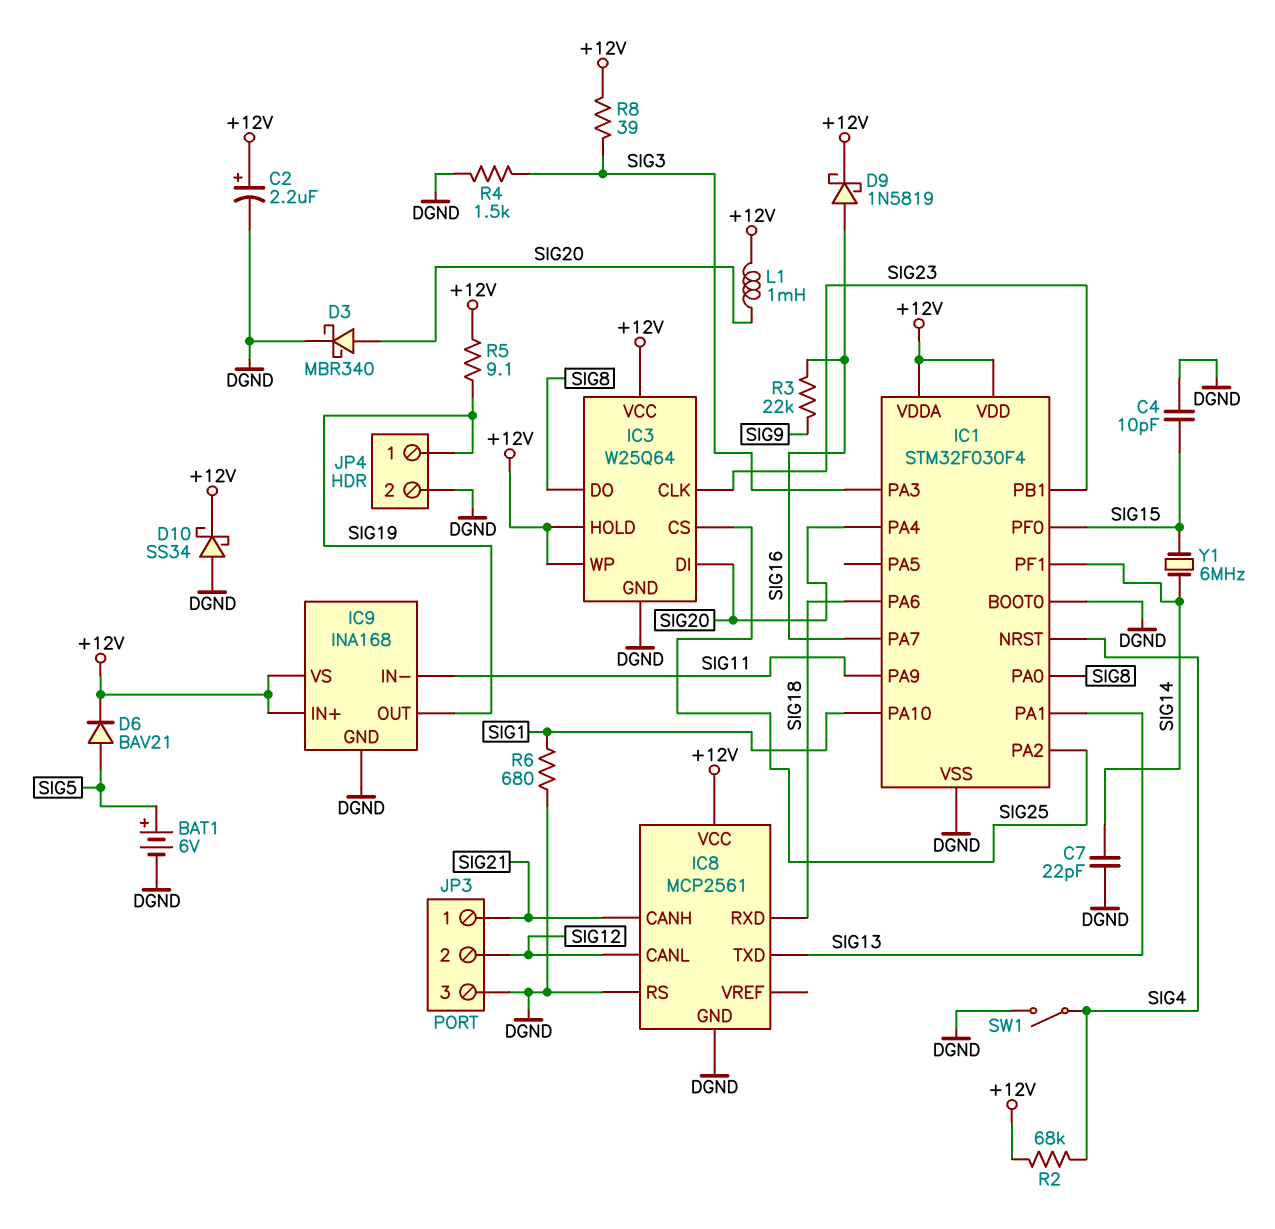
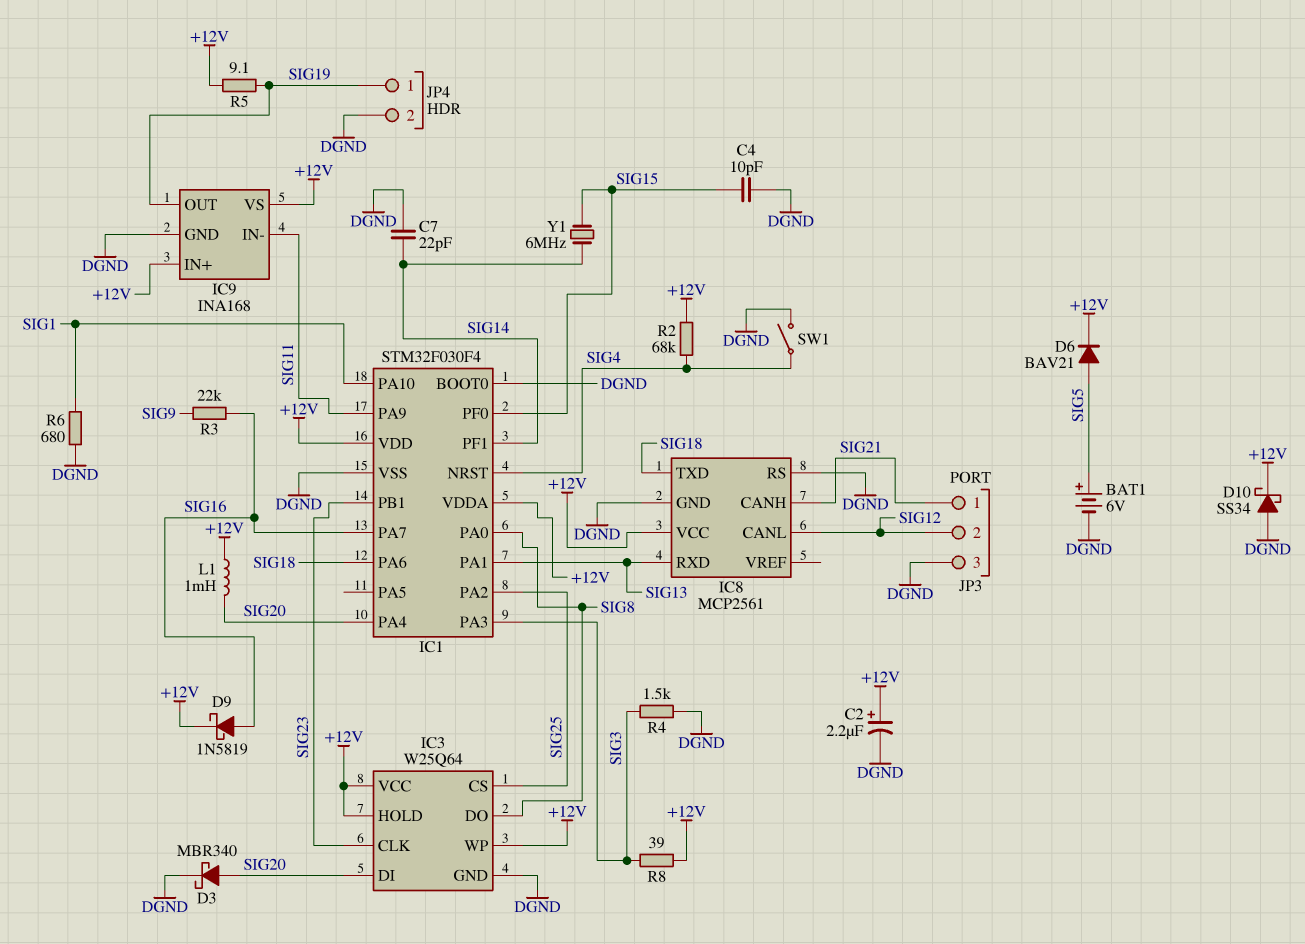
IC8 pin RXD: SIG18 -> SIG13
IC8 pin TXD: SIG13 -> SIG18

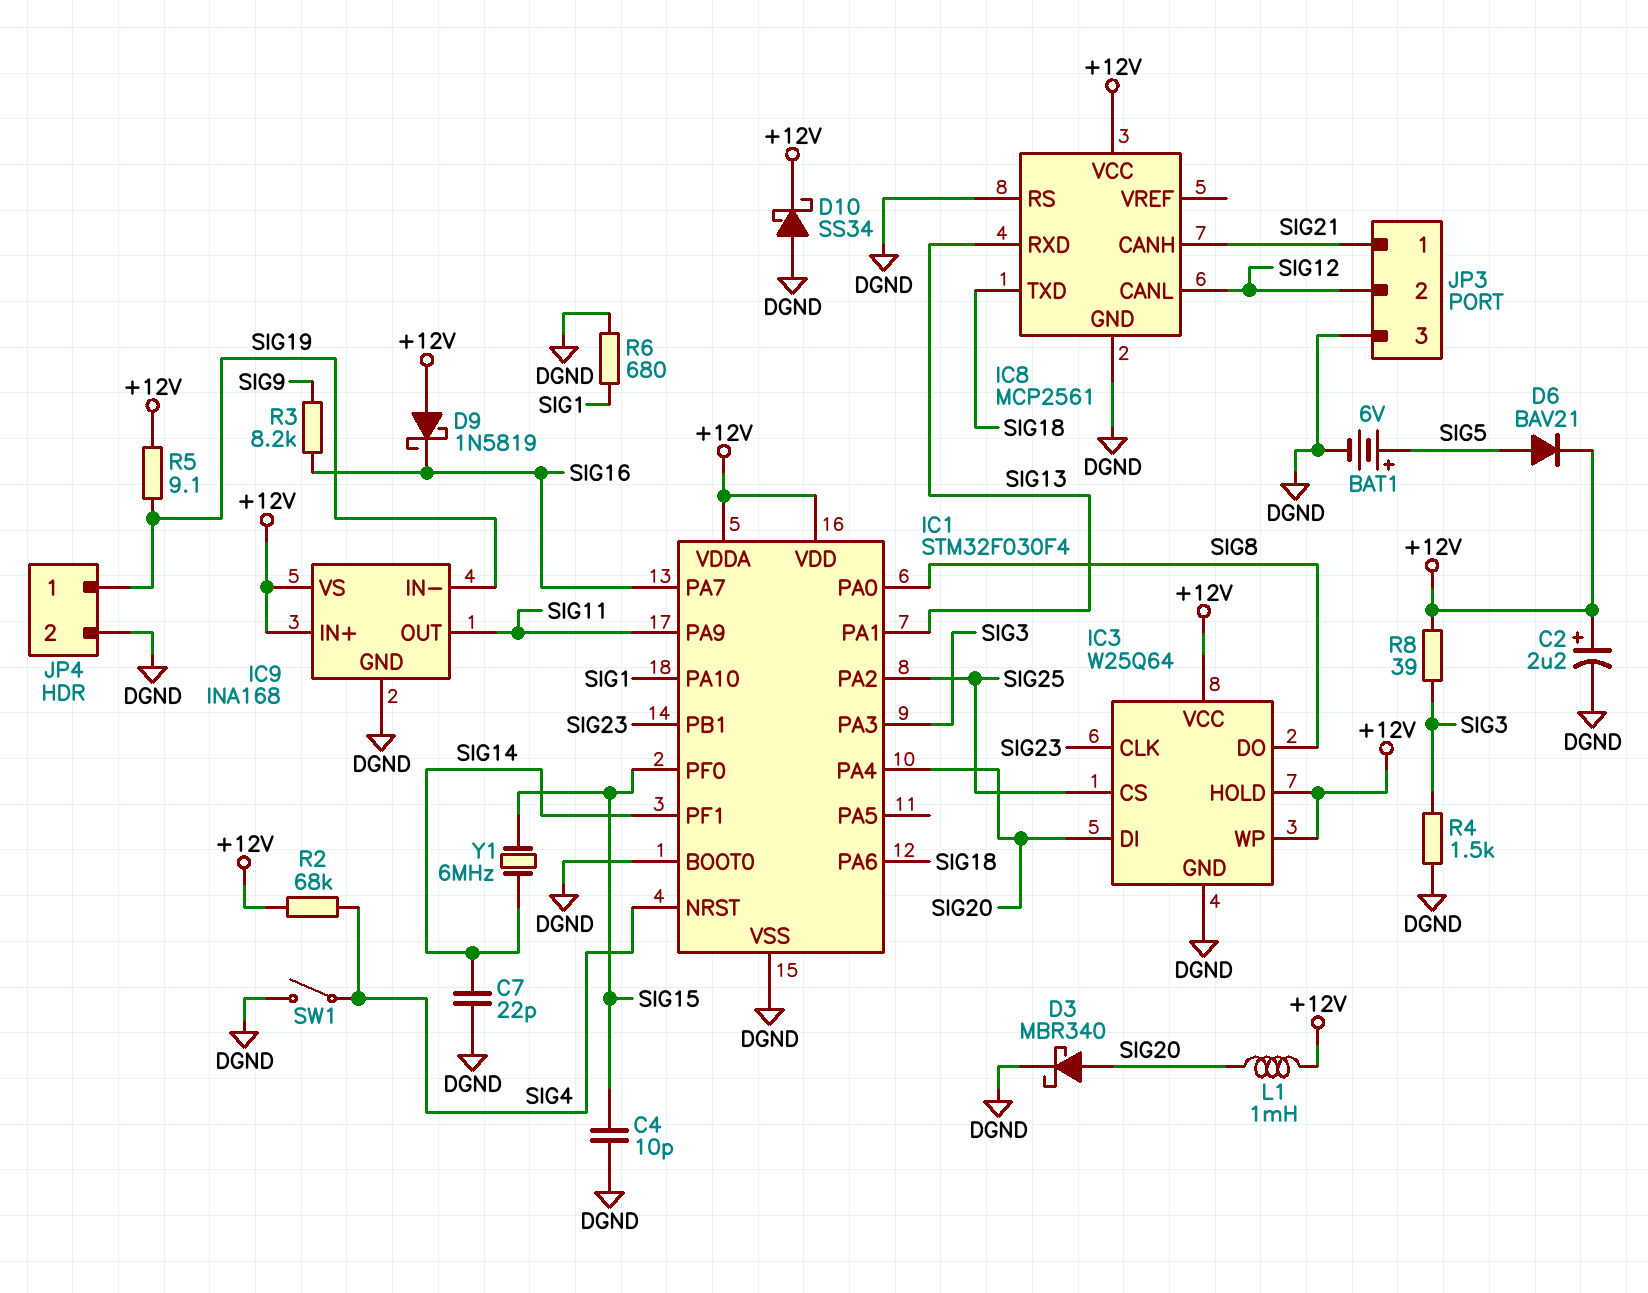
D9: schottky 1N5819 (A SIG16, K +12V) -> schottky 1N5819 (A +12V, K SIG16)
IC9 pin IN-: SIG11 -> SIG19
IC9 pin OUT: SIG19 -> SIG11
R3: 22k (SIG9, SIG16) -> 8.2k (SIG9, SIG16)

